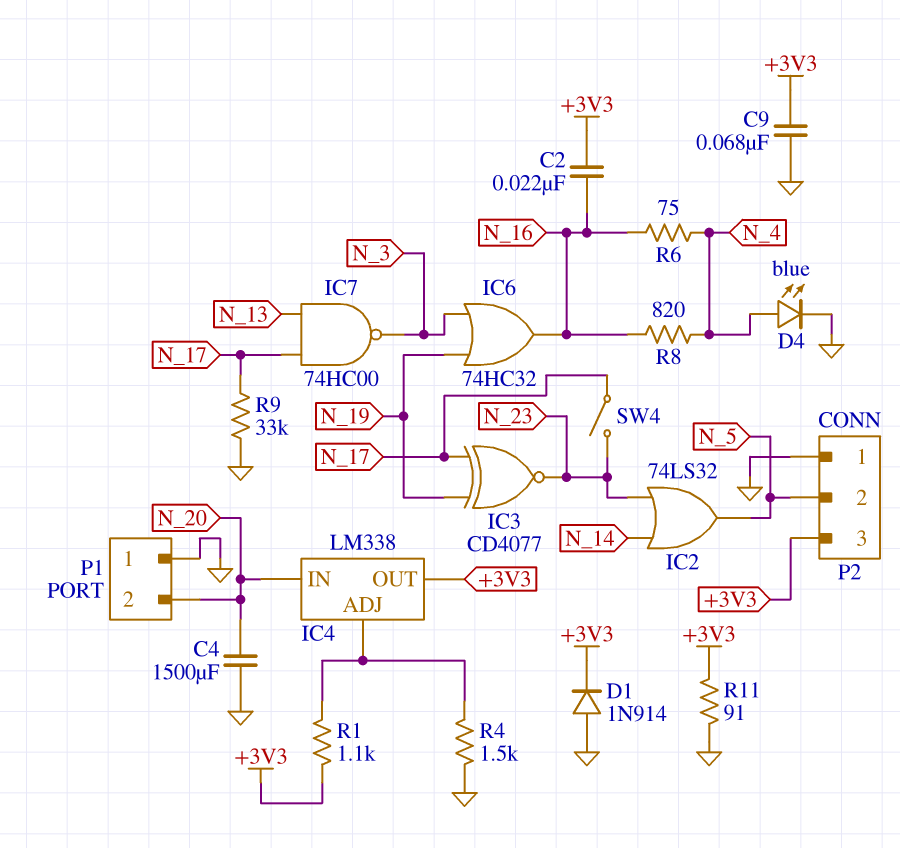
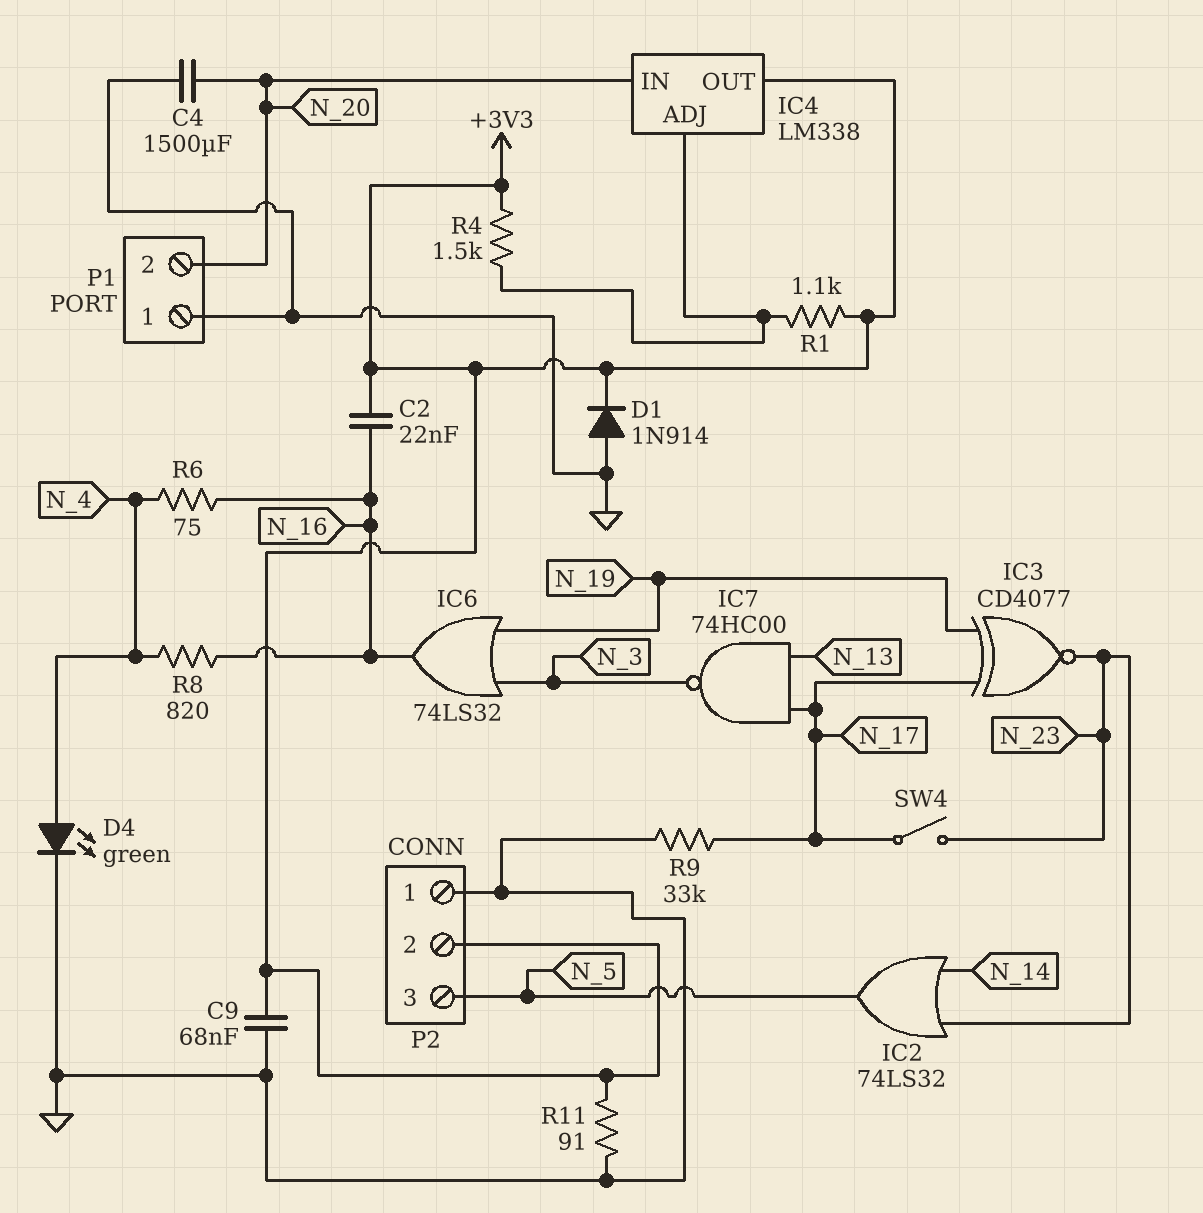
D4: LED blue (A N_4, K GND) -> LED green (A N_4, K GND)
IC6: OR 74HC32 (in N_3, in N_19, out N_16) -> OR 74LS32 (in N_3, in N_19, out N_16)
P2 pin 2: N_5 -> +3V3
P2 pin 3: +3V3 -> N_5
R4: 1.5k (GND, IC4/ADJ) -> 1.5k (+3V3, IC4/ADJ)

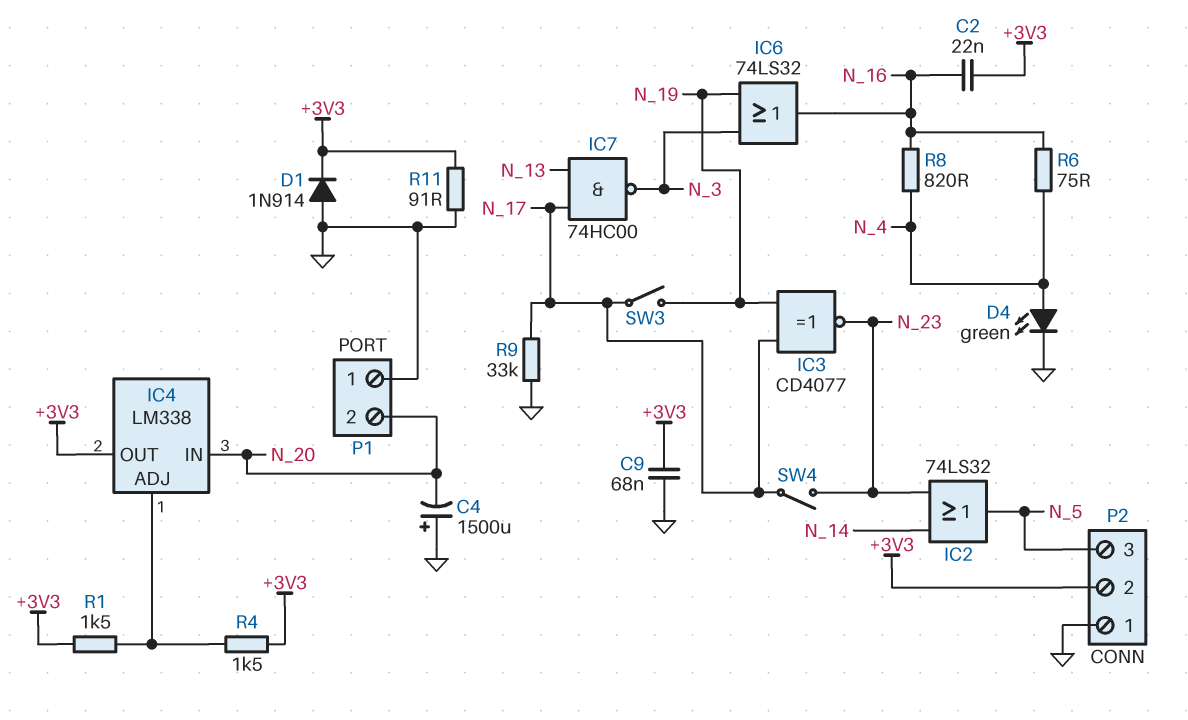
C4: 1500uF (GND, N_20) -> 1500uF (plus GND, minus N_20)
R1: 1.1k (+3V3, IC4/ADJ) -> 1.5k (+3V3, IC4/ADJ)
SW3: none -> switch (N_17, N_19)

